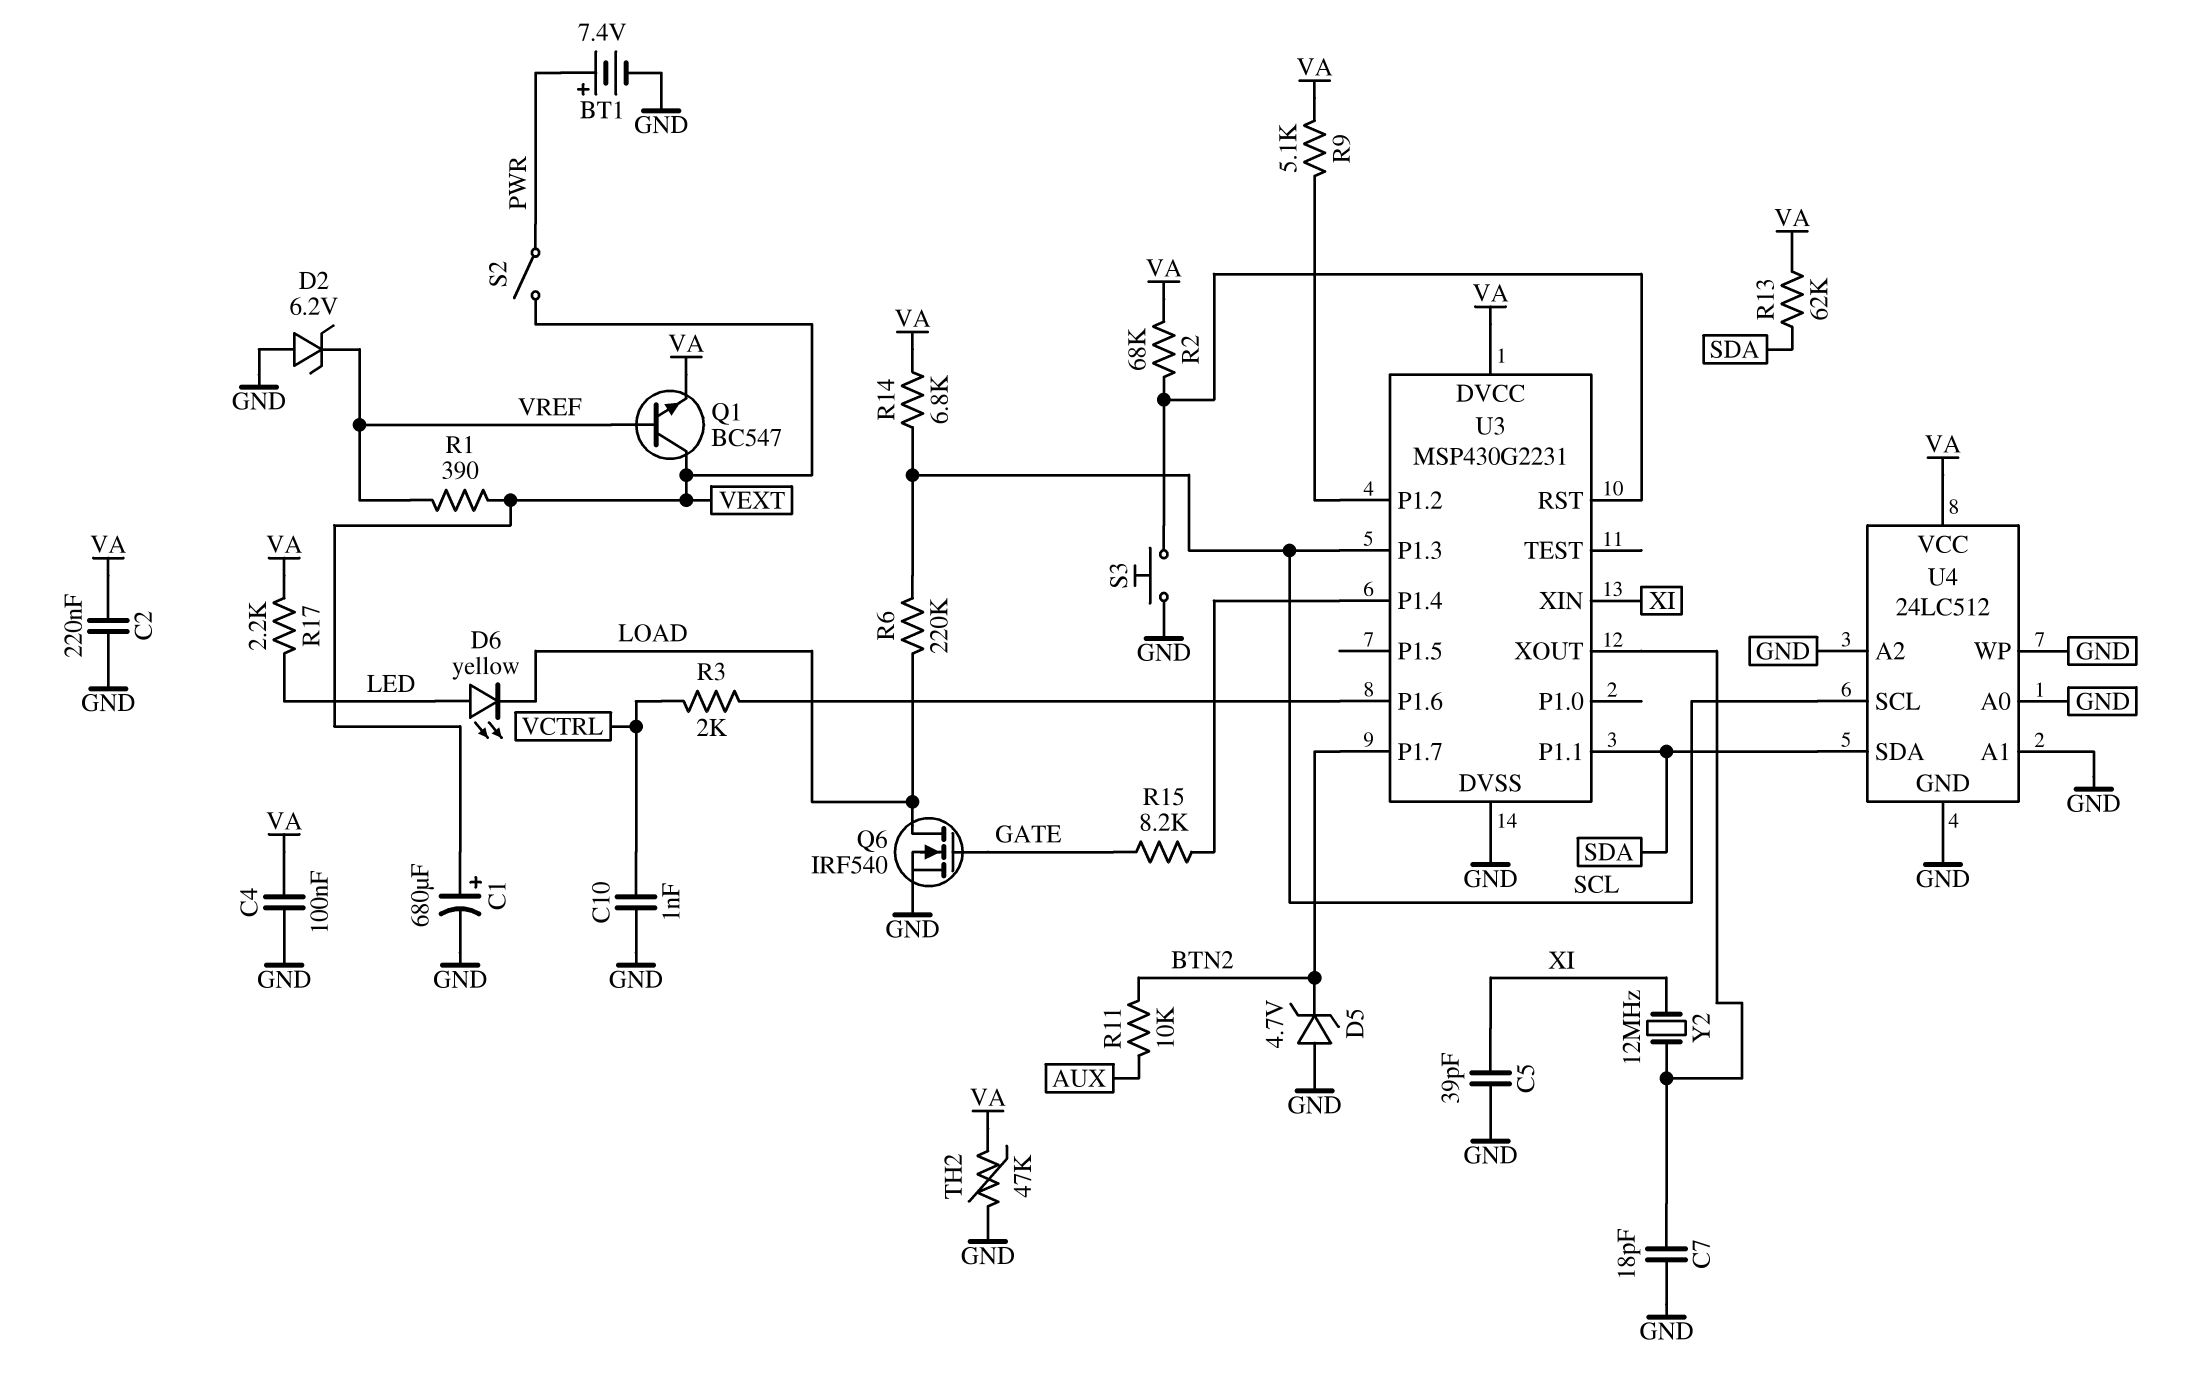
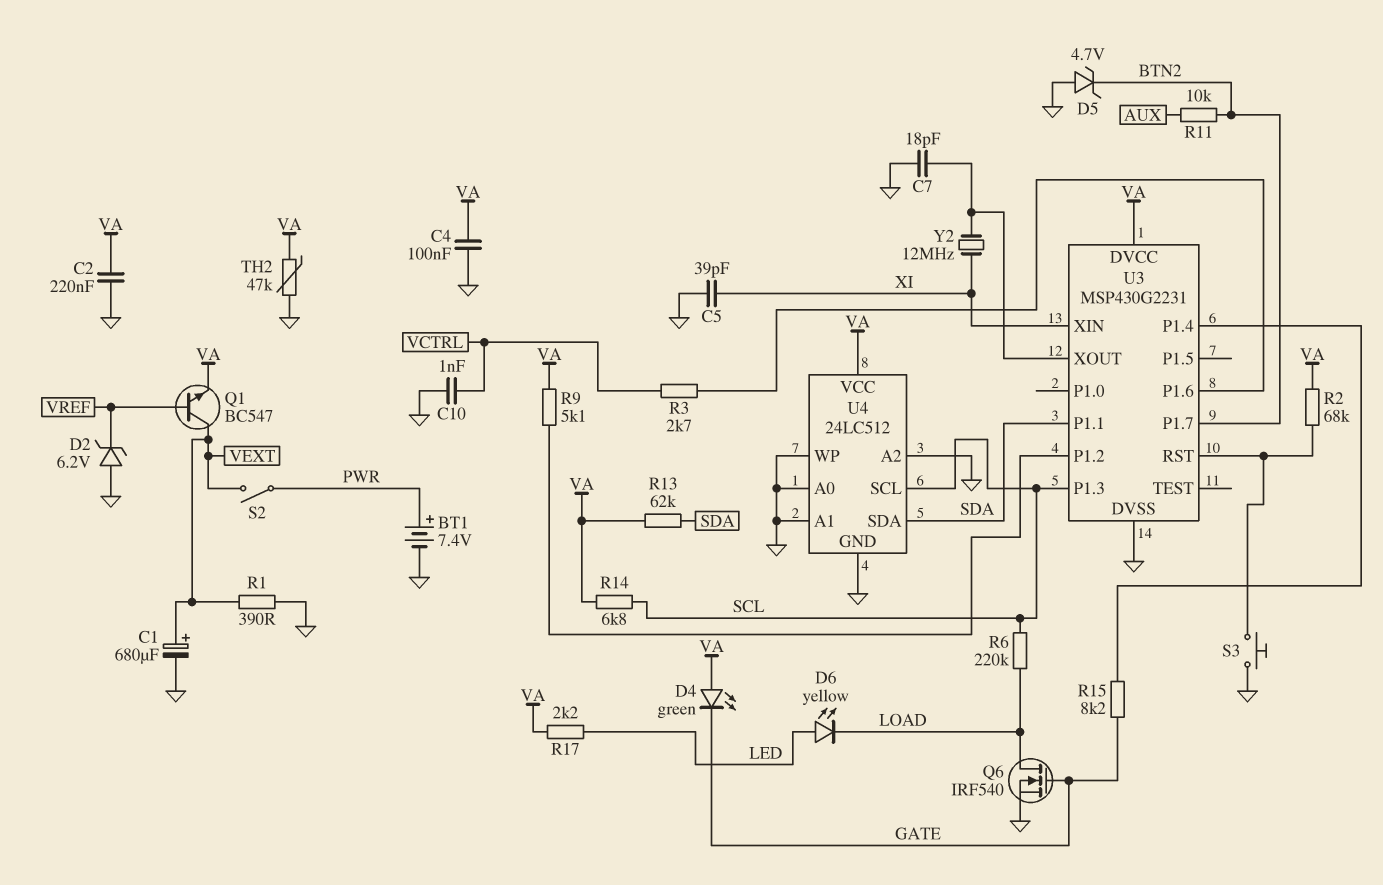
D4: none -> LED green (A VA, K GATE)
R1: 390 (VEXT, VREF) -> 390 (GND, VEXT)
R3: 2k (U3/P1.6, VCTRL) -> 2.7k (U3/P1.6, VCTRL)

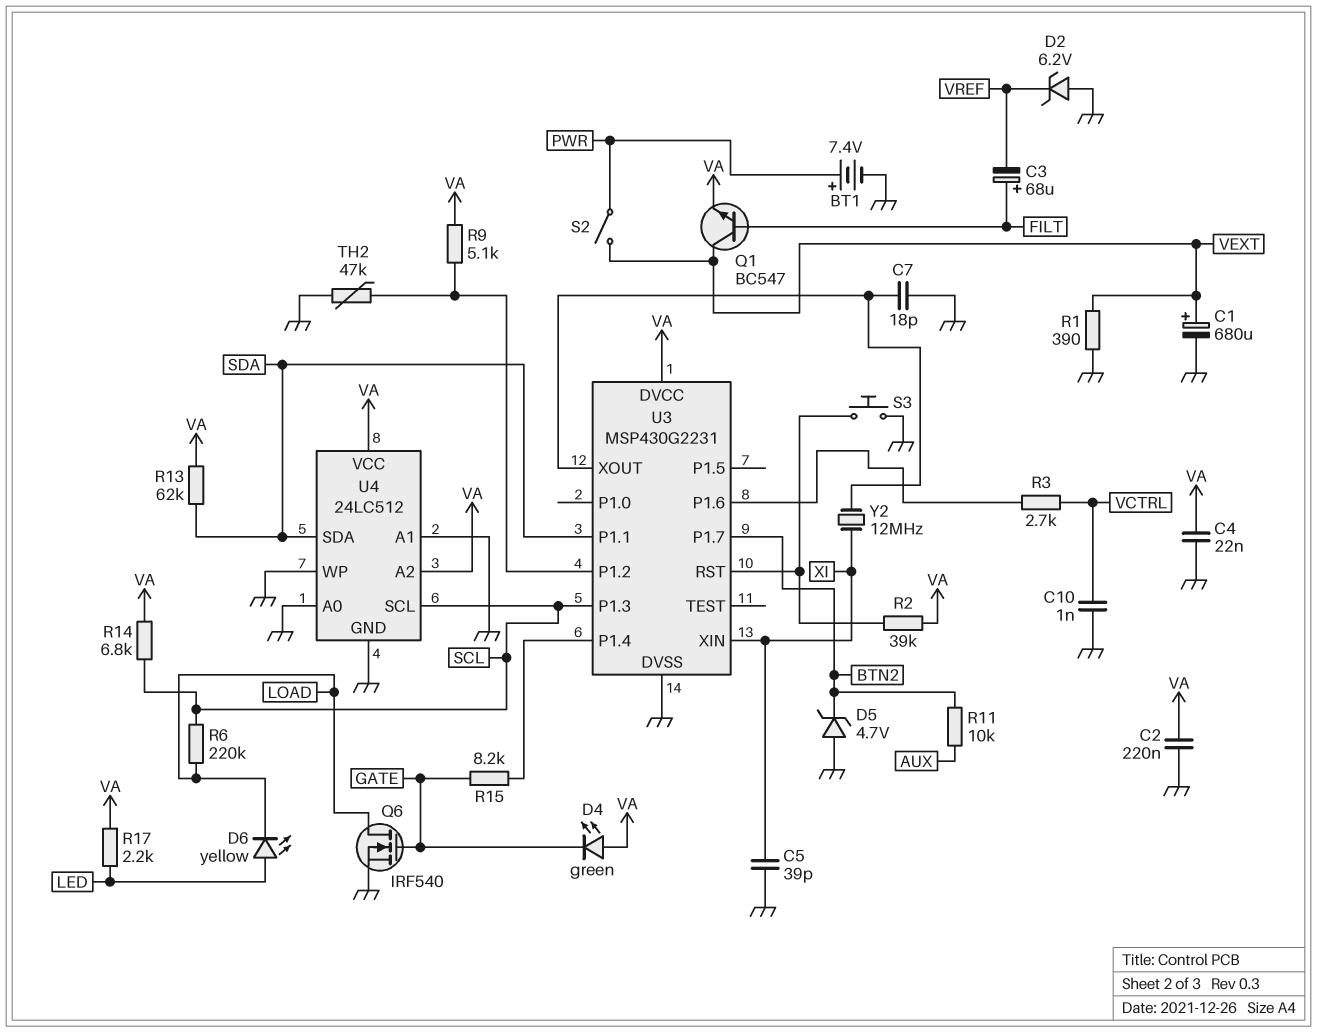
C3: none -> 68uF (plus FILT, minus VREF)
C4: 100nF (GND, VA) -> 22nF (GND, VA)
Q1: NPN BC547 (B VREF, C VEXT, E VA) -> NPN BC547 (B FILT, C VEXT, E VA)
R2: 68k (U3/RST, VA) -> 39k (U3/RST, VA)
TH2: 47k (GND, VA) -> 47k (GND, U3/P1.2)
U4 pin A2: GND -> VA

